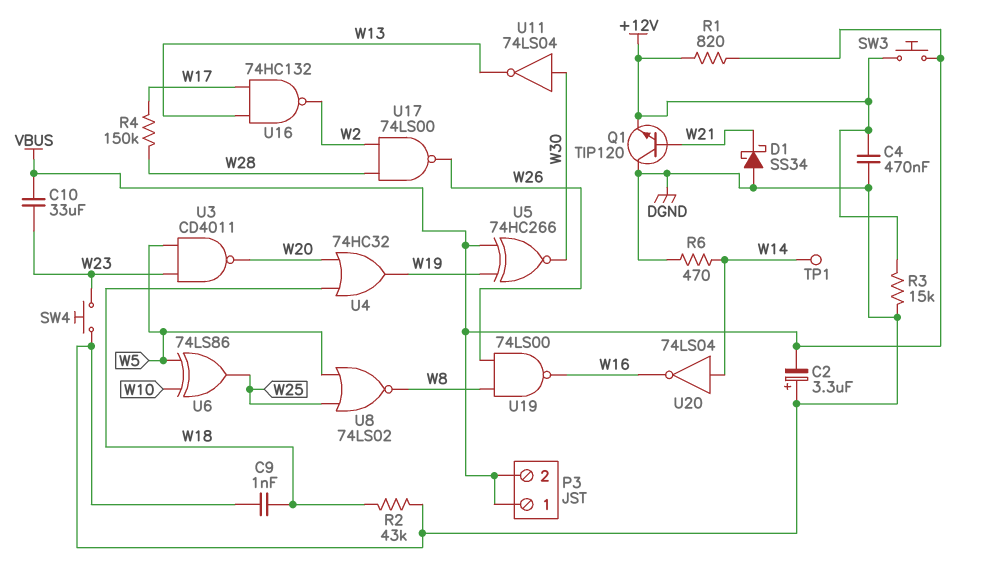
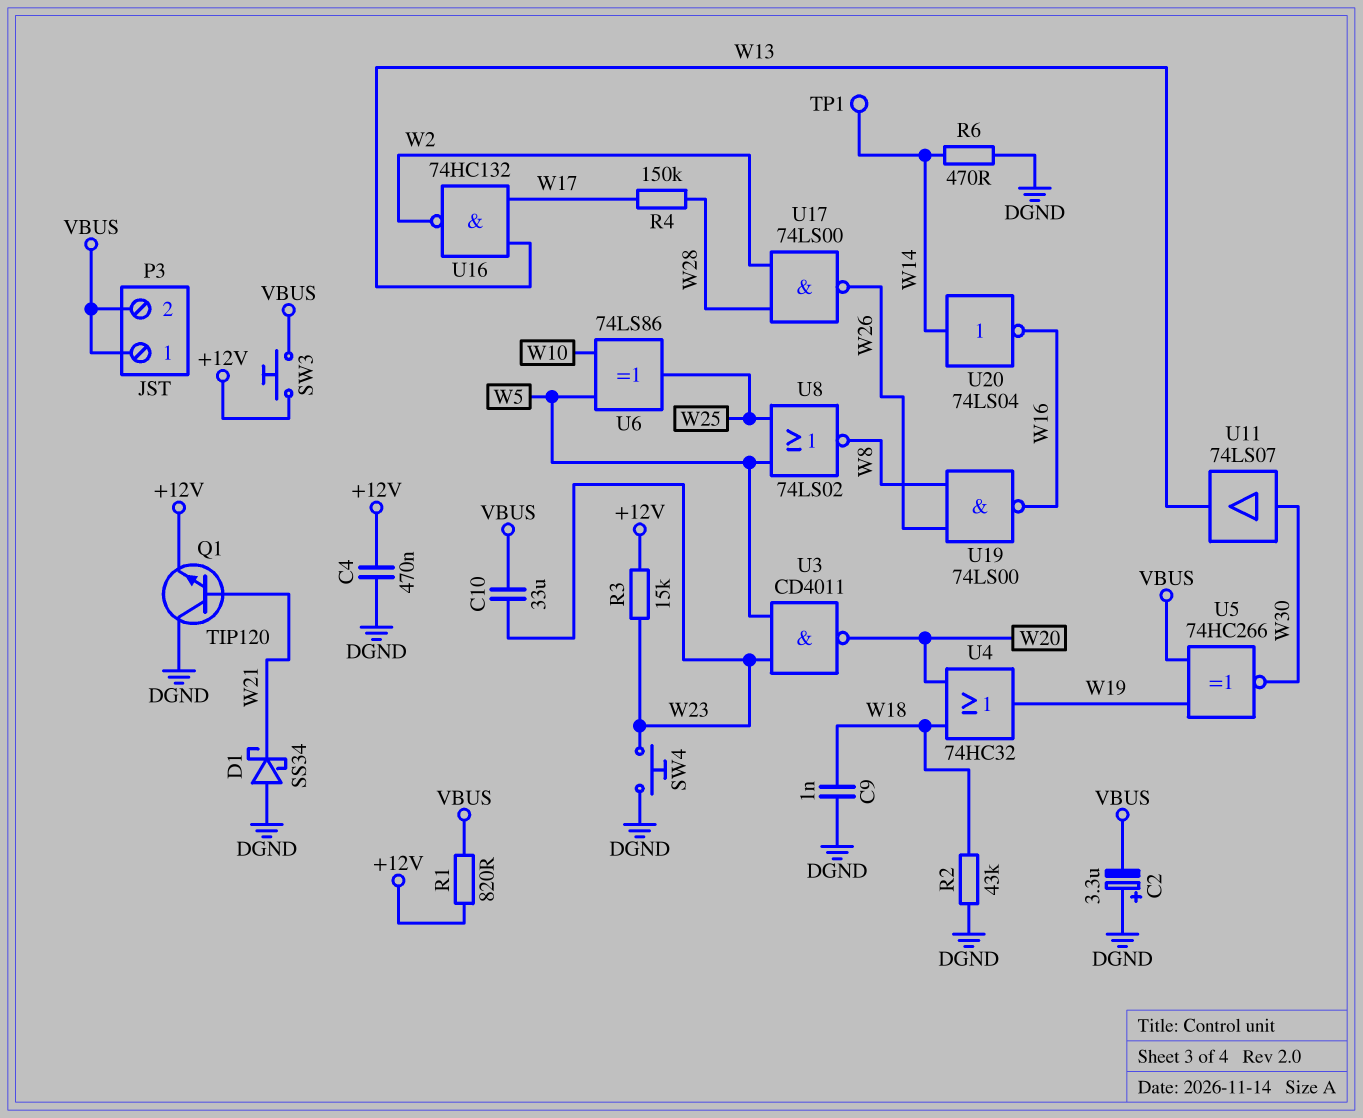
R3: 15k (+12V, DGND) -> 15k (+12V, W23)
U11: NOT 74LS04 (in W30, out W13) -> buffer 74LS07 (in W30, out W13)

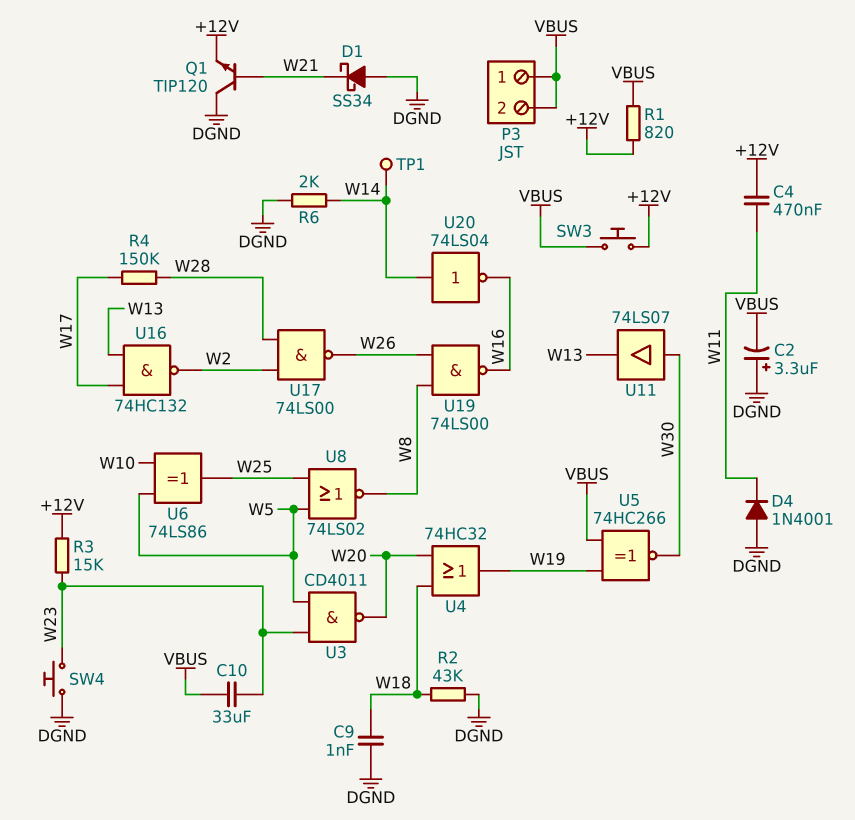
C4: 470nF (+12V, DGND) -> 470nF (+12V, W11)
D4: none -> diode 1N4001 (A DGND, K W11)
R6: 470 (DGND, W14) -> 2k (DGND, W14)

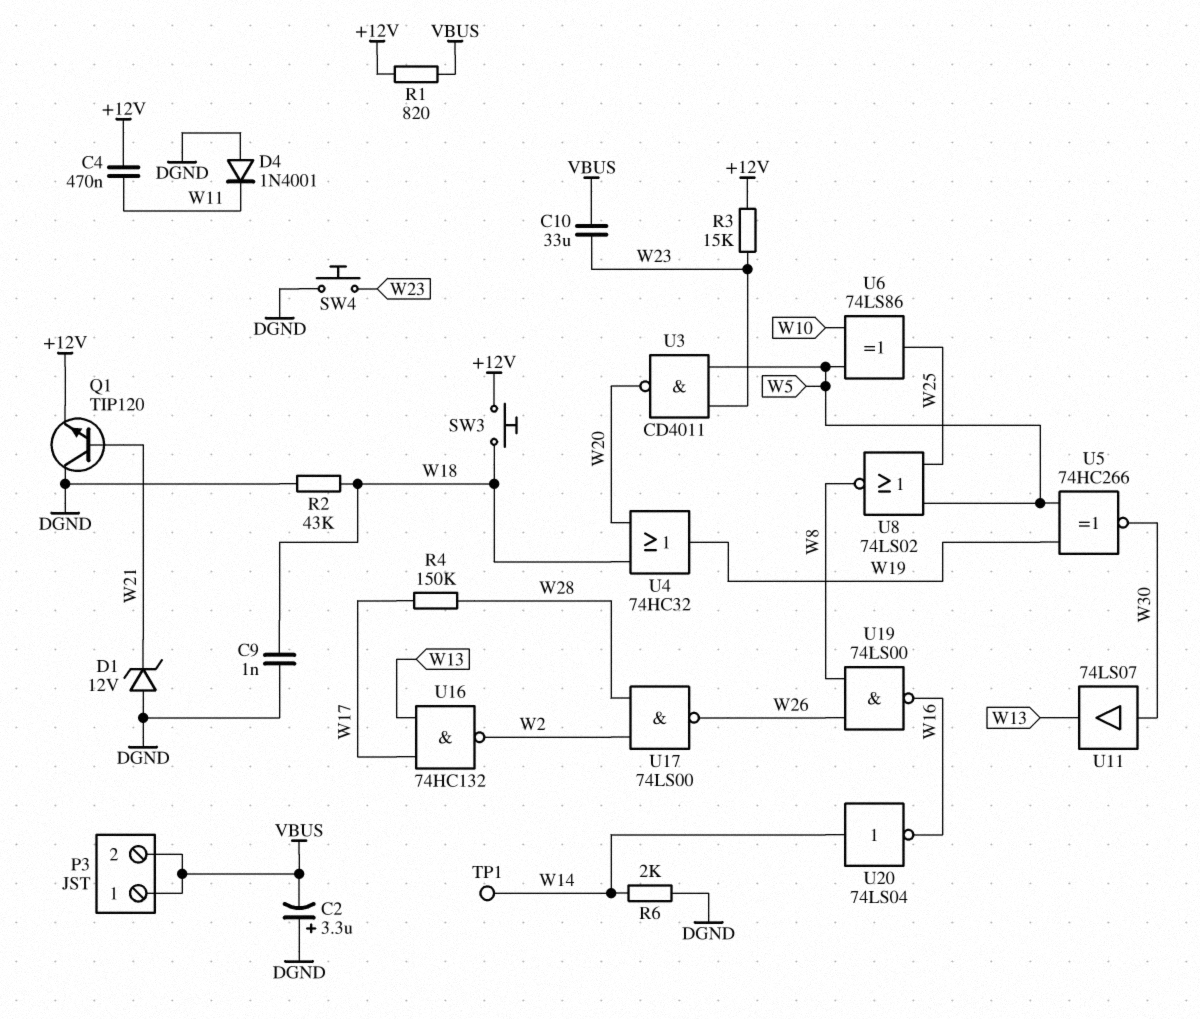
D1: schottky SS34 (A DGND, K W21) -> zener 12V (A DGND, K W21)
SW3: button (+12V, VBUS) -> button (+12V, W18)
U5: XNOR 74HC266 (in VBUS, in W19, out W30) -> XNOR 74HC266 (in W5, in W19, out W30)

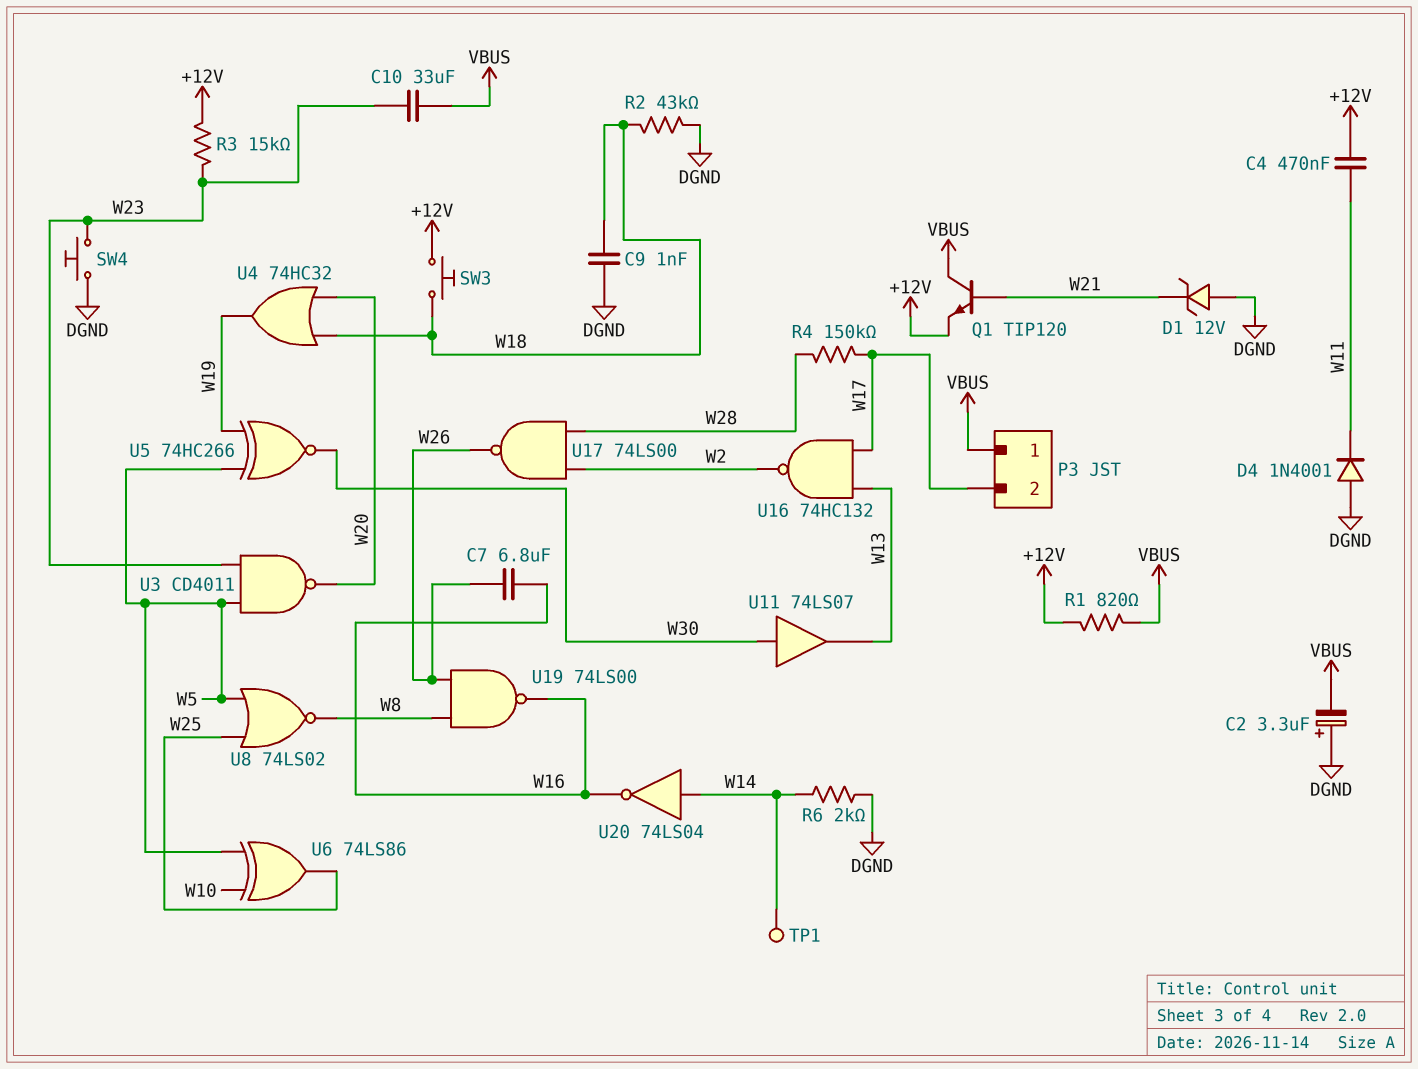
C7: none -> 6.8uF (W16, W26)
P3 pin 2: VBUS -> W17
Q1: NPN TIP120 (B W21, C DGND, E +12V) -> NPN TIP120 (B W21, C VBUS, E +12V)

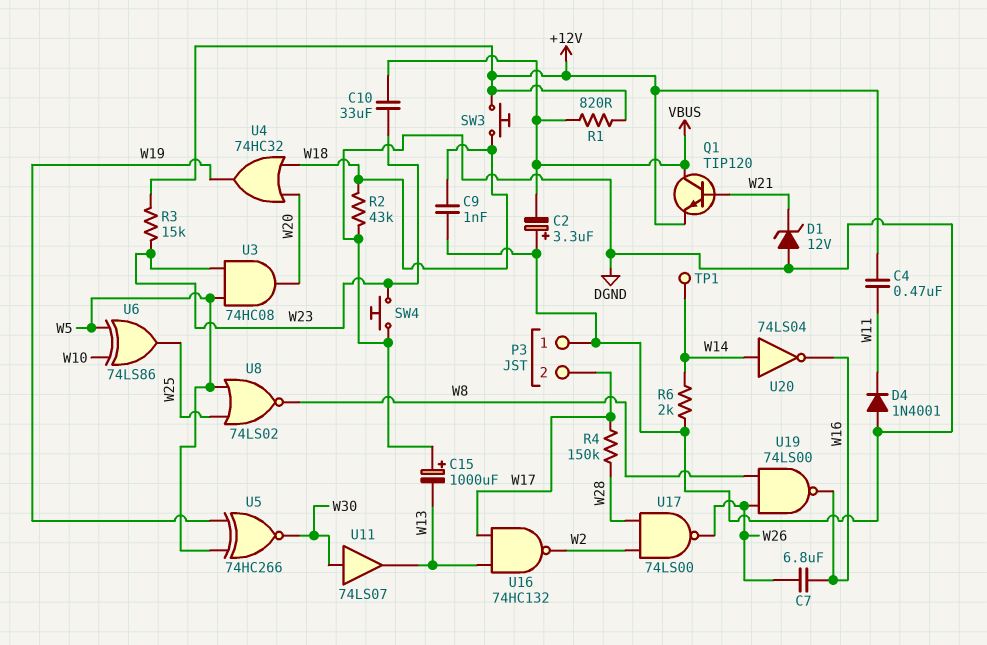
C15: none -> 1000uF (plus DGND, minus W13)
P3 pin 1: VBUS -> DGND
U3: NAND CD4011 (in W5, in W23, out W20) -> AND 74HC08 (in W5, in W23, out W20)

